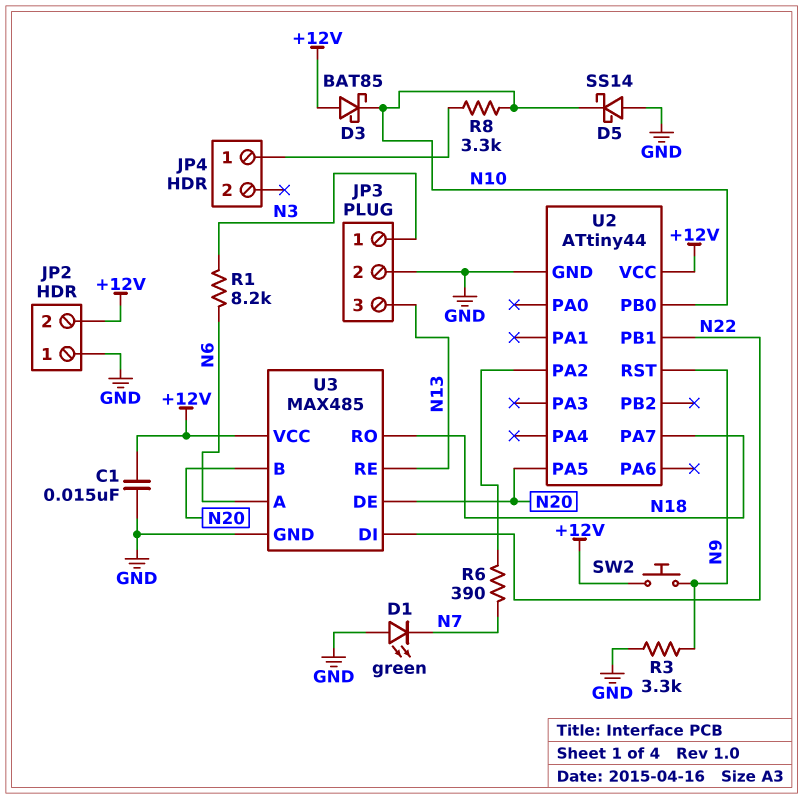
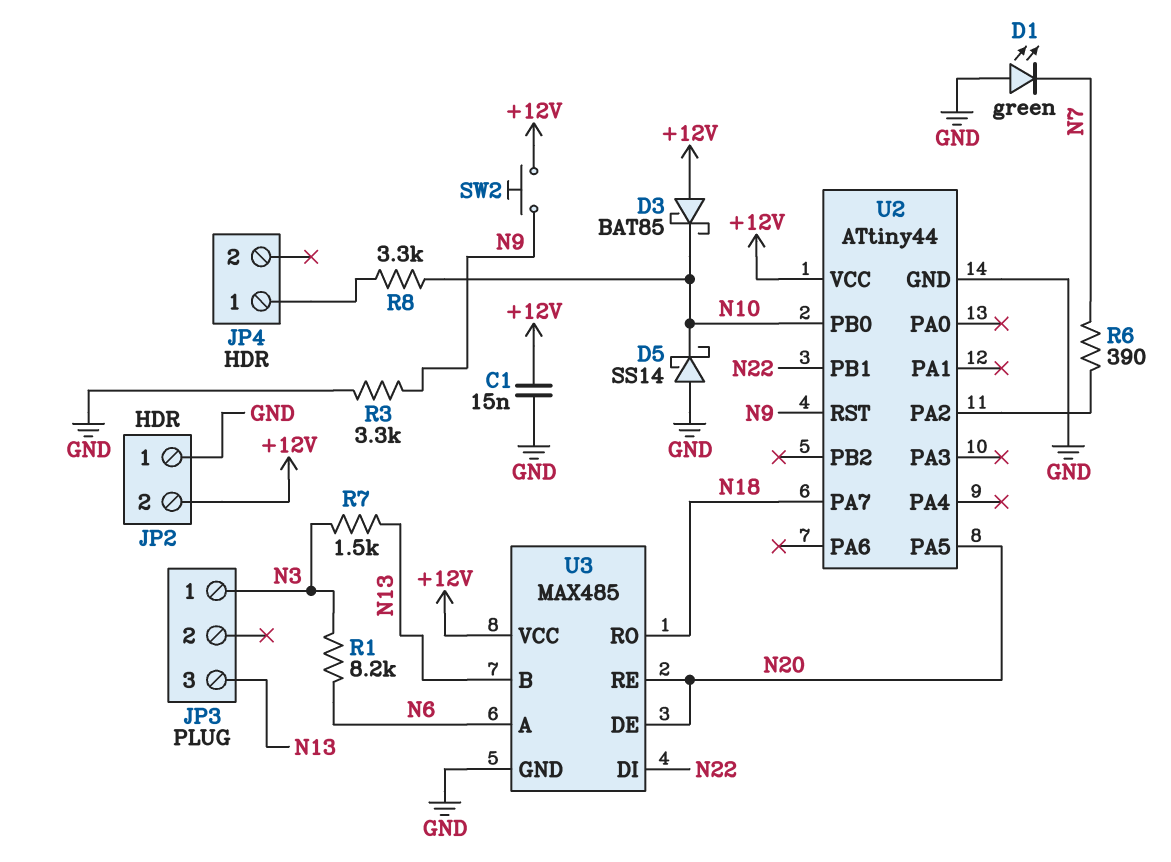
JP3 pin 2: GND -> none
R7: none -> 1.5k (N3, N13)
U3 pin B: N20 -> N13
U3 pin RE: N13 -> N20

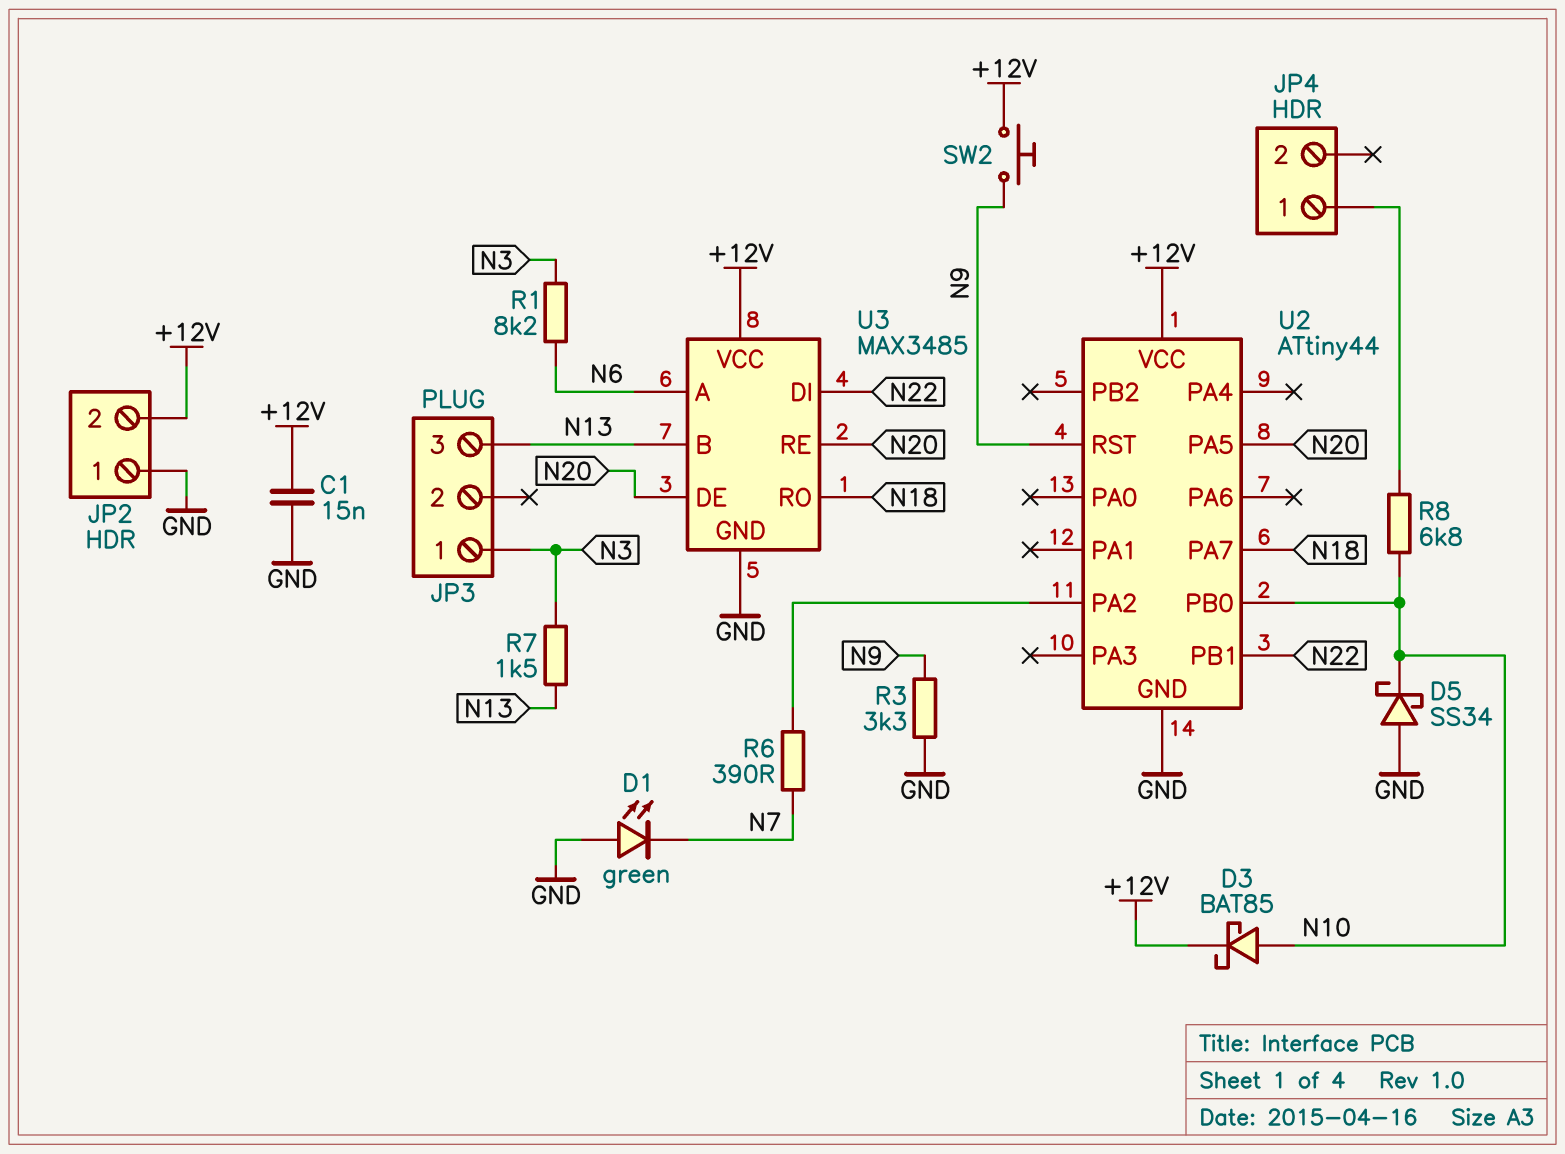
D3: schottky BAT85 (A +12V, K N10) -> schottky BAT85 (A N10, K +12V)
D5: schottky SS14 (A GND, K N10) -> schottky SS34 (A GND, K N10)
R8: 3.3k (JP4/1, N10) -> 6.8k (JP4/1, N10)
U3: MAX485 -> MAX3485

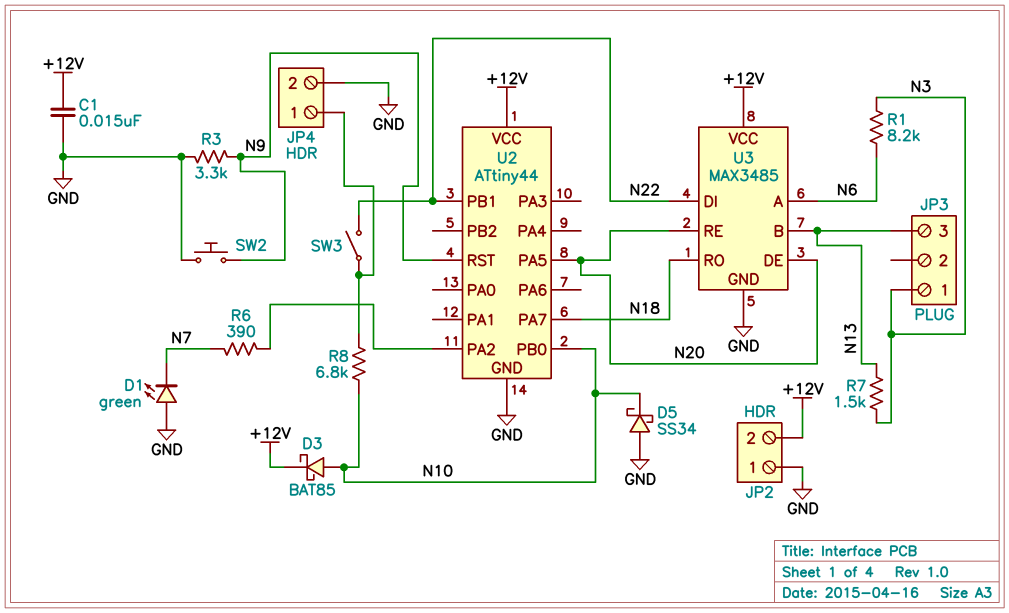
JP4 pin 2: none -> GND
SW2: button (+12V, N9) -> button (GND, N9)
SW3: none -> switch (JP4/1, N22)

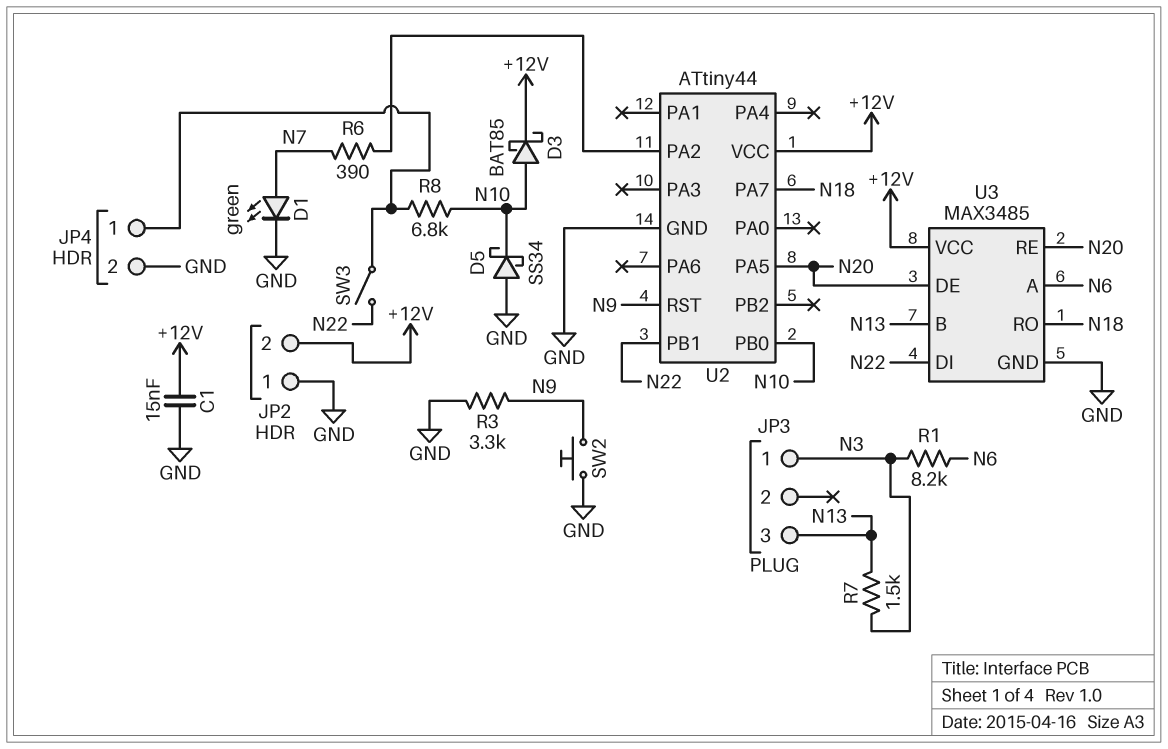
D1: LED green (A GND, K N7) -> LED green (A N7, K GND)

